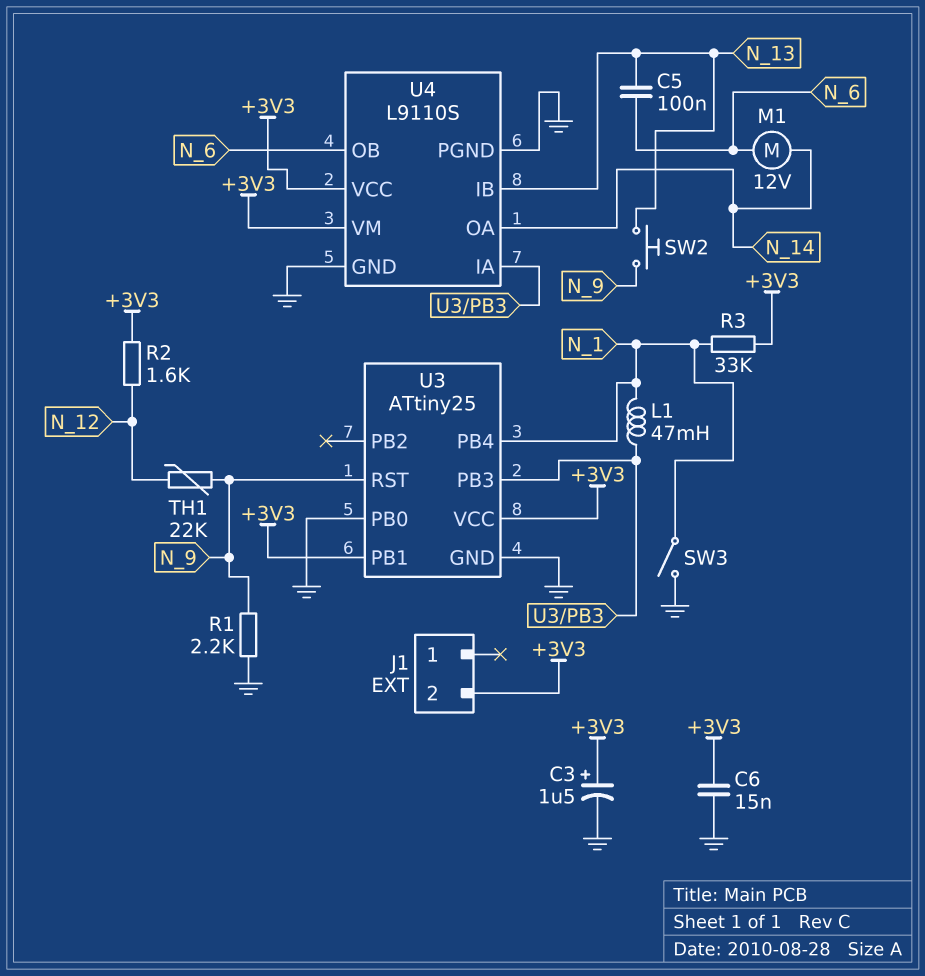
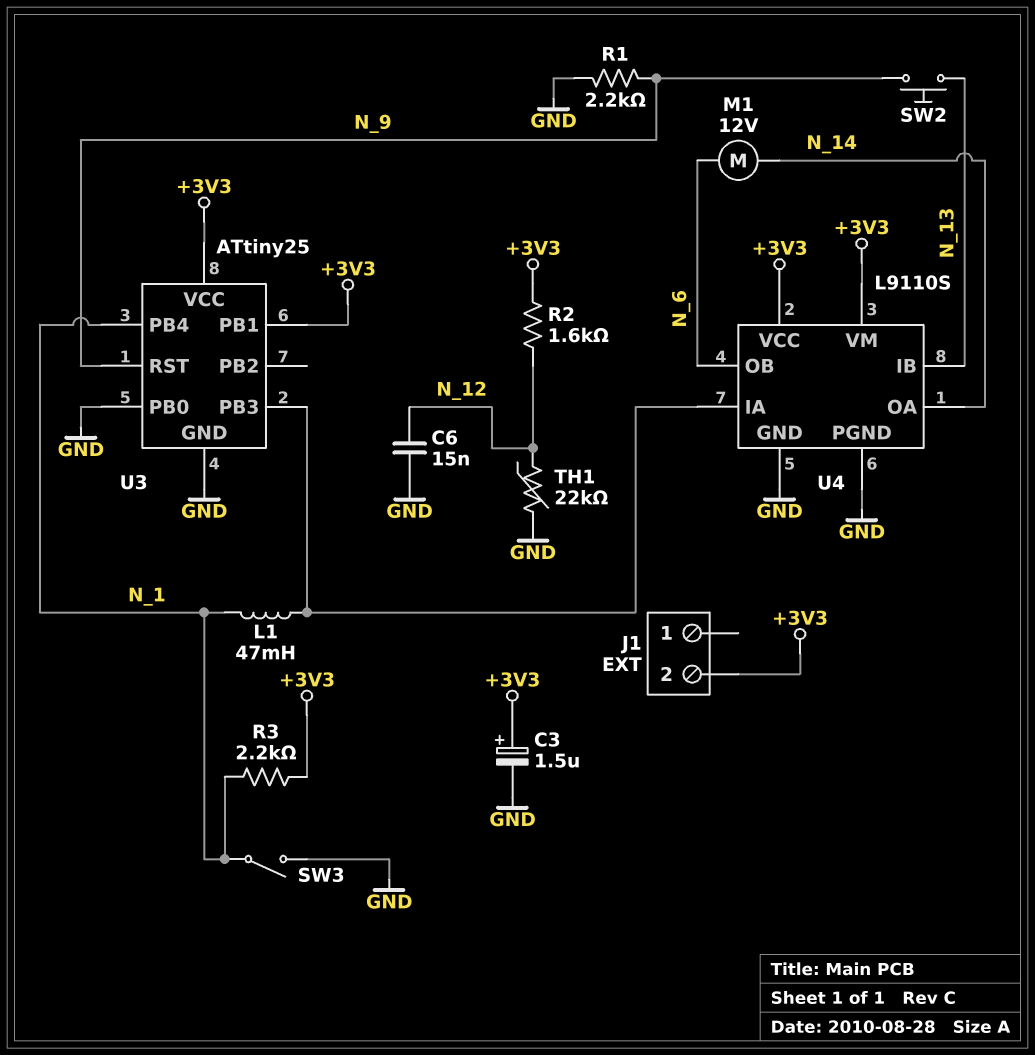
C5: 100nF (N_6, N_13) -> none
C6: 15nF (+3V3, GND) -> 15nF (GND, N_12)
R3: 33k (+3V3, N_1) -> 2.2k (+3V3, N_1)
TH1: 22k (N_9, N_12) -> 22k (GND, N_12)

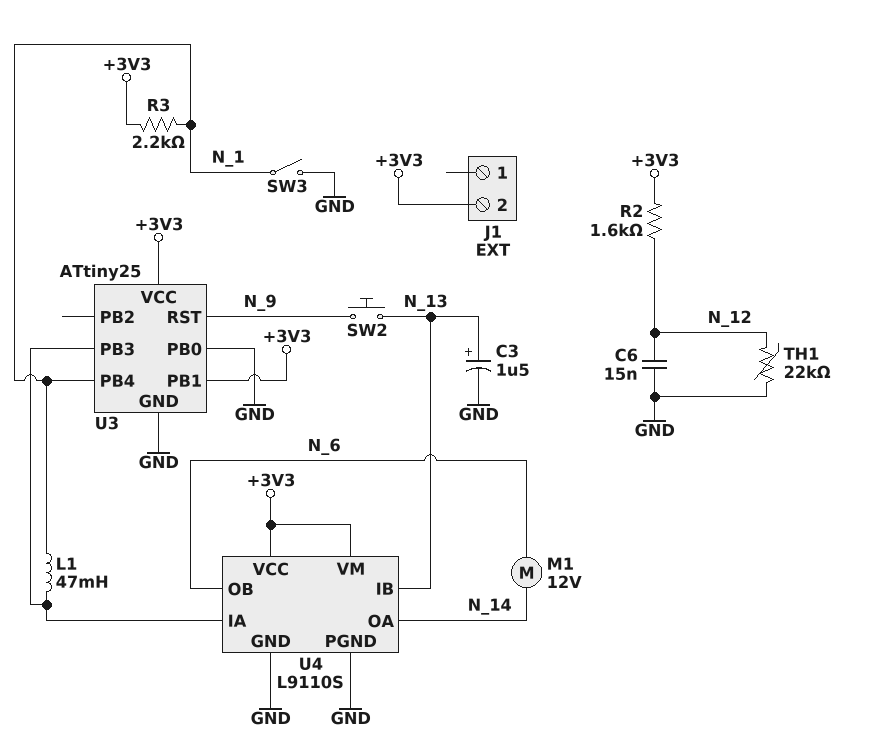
C3: 1.5uF (plus +3V3, minus GND) -> 1.5uF (plus N_13, minus GND)
R1: 2.2k (GND, N_9) -> none

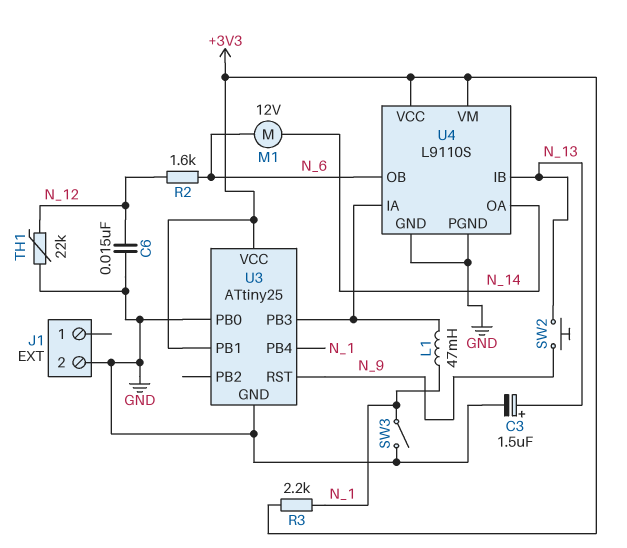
J1 pin 2: +3V3 -> GND
R2: 1.6k (+3V3, N_12) -> 1.6k (N_6, N_12)

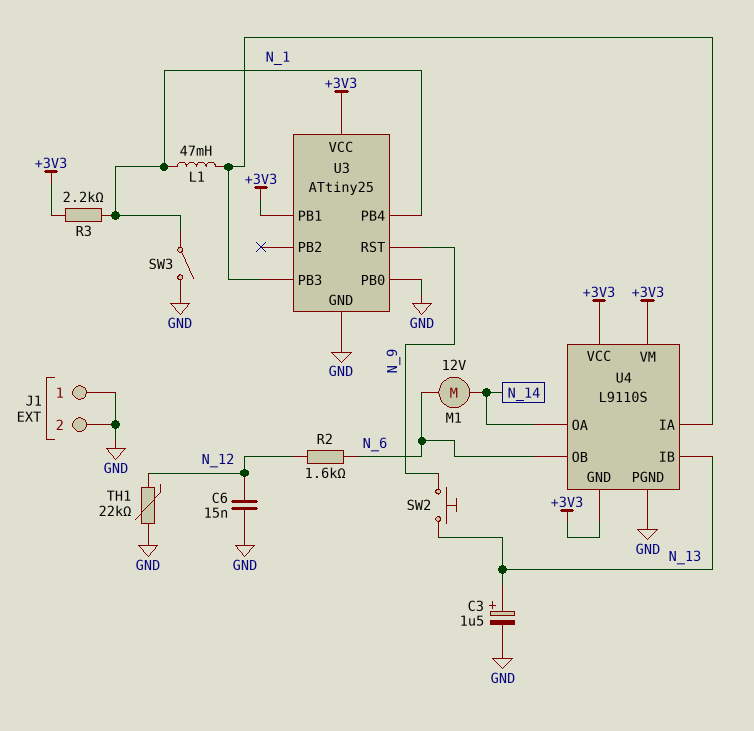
J1 pin 1: none -> GND
U4 pin GND: GND -> +3V3

